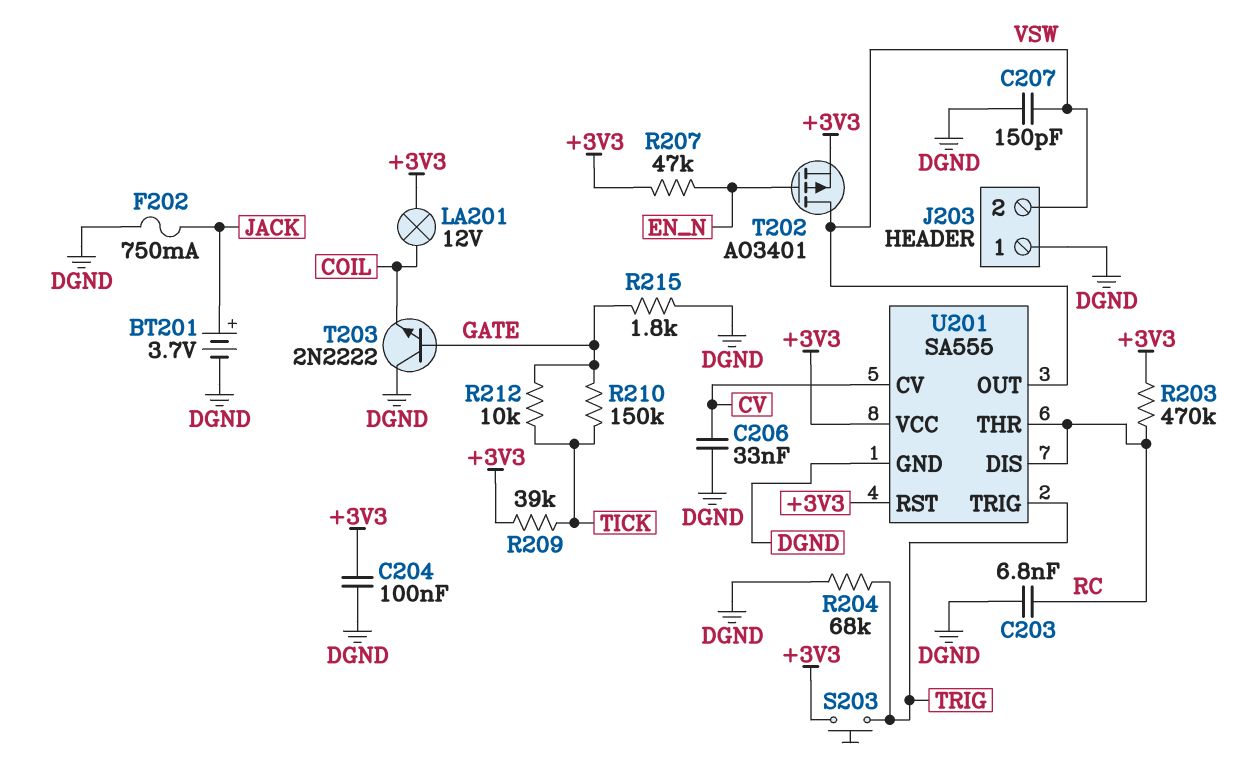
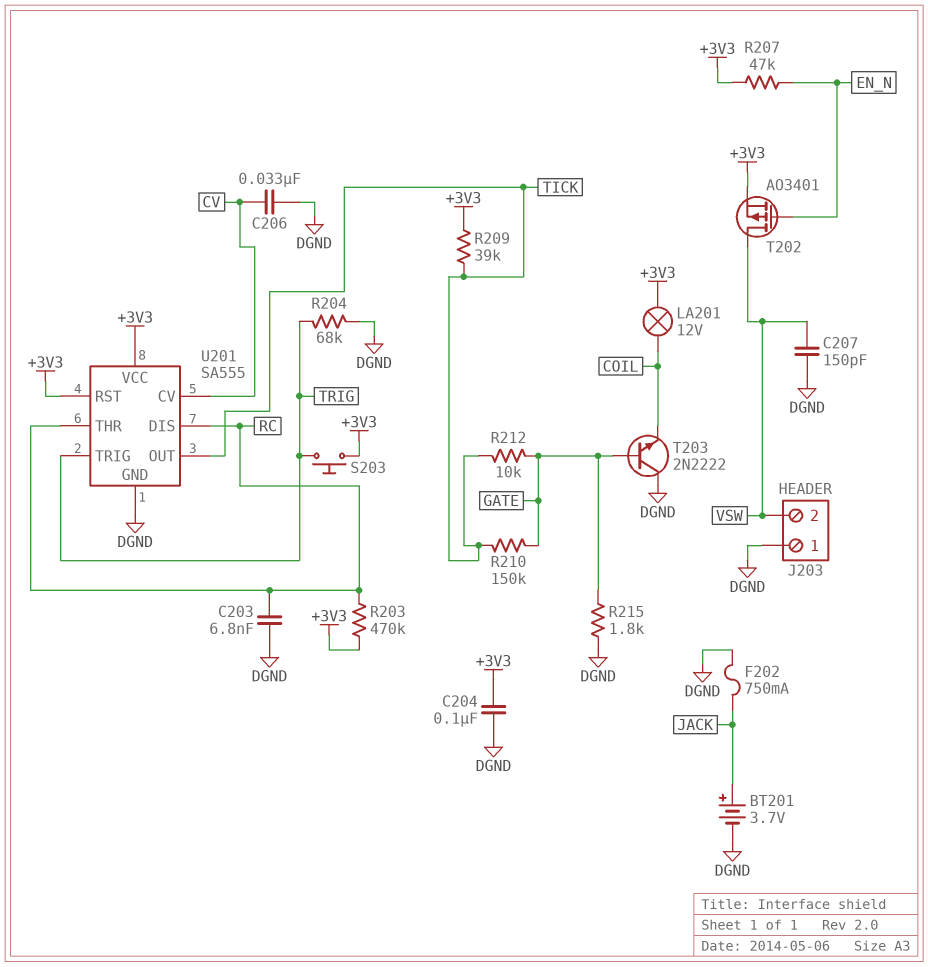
U201 pin OUT: VSW -> TICK

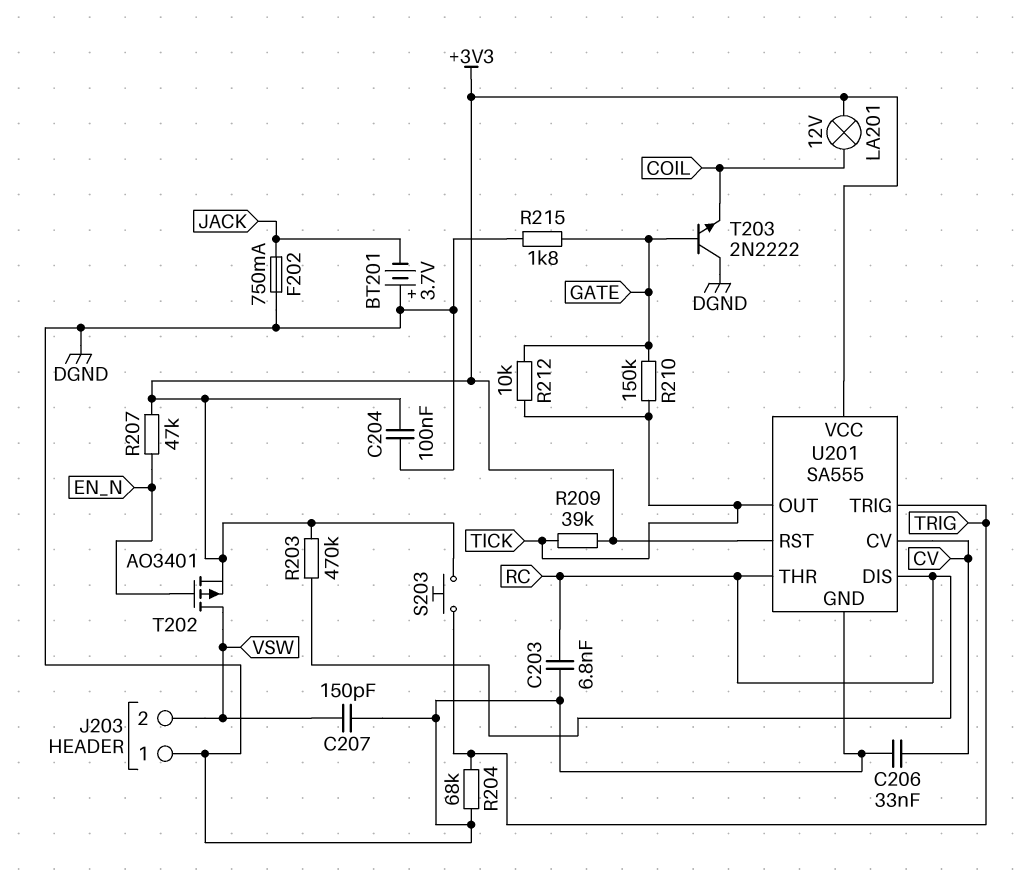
BT201: 3.7V (plus JACK, minus DGND) -> 3.7V (plus DGND, minus JACK)

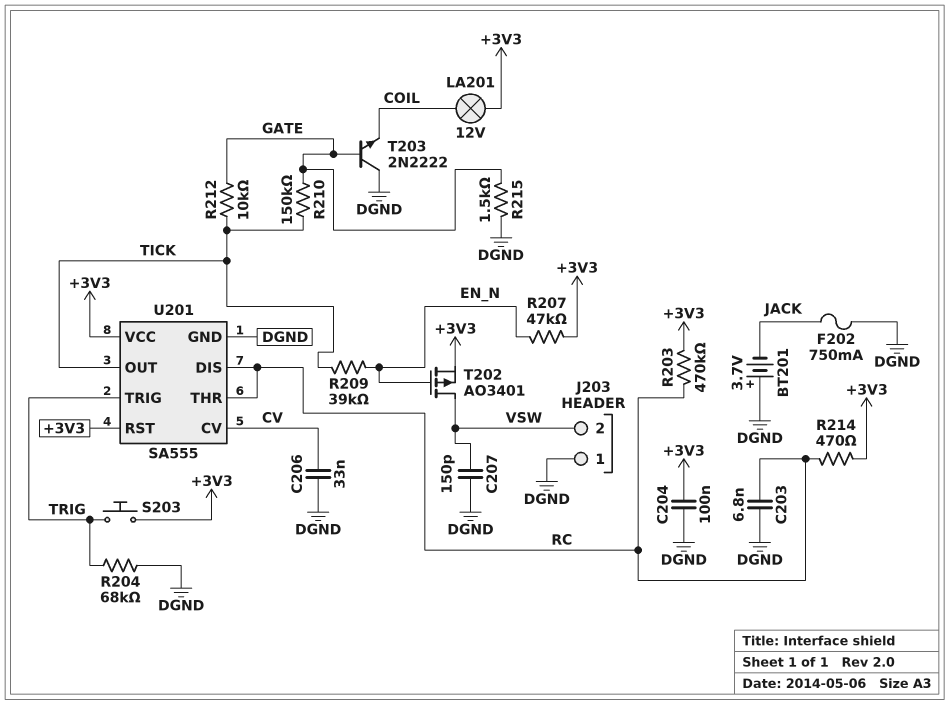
R209: 39k (+3V3, TICK) -> 39k (EN_N, TICK)
R214: none -> 470 (+3V3, RC)
R215: 1.8k (DGND, GATE) -> 1.5k (DGND, GATE)

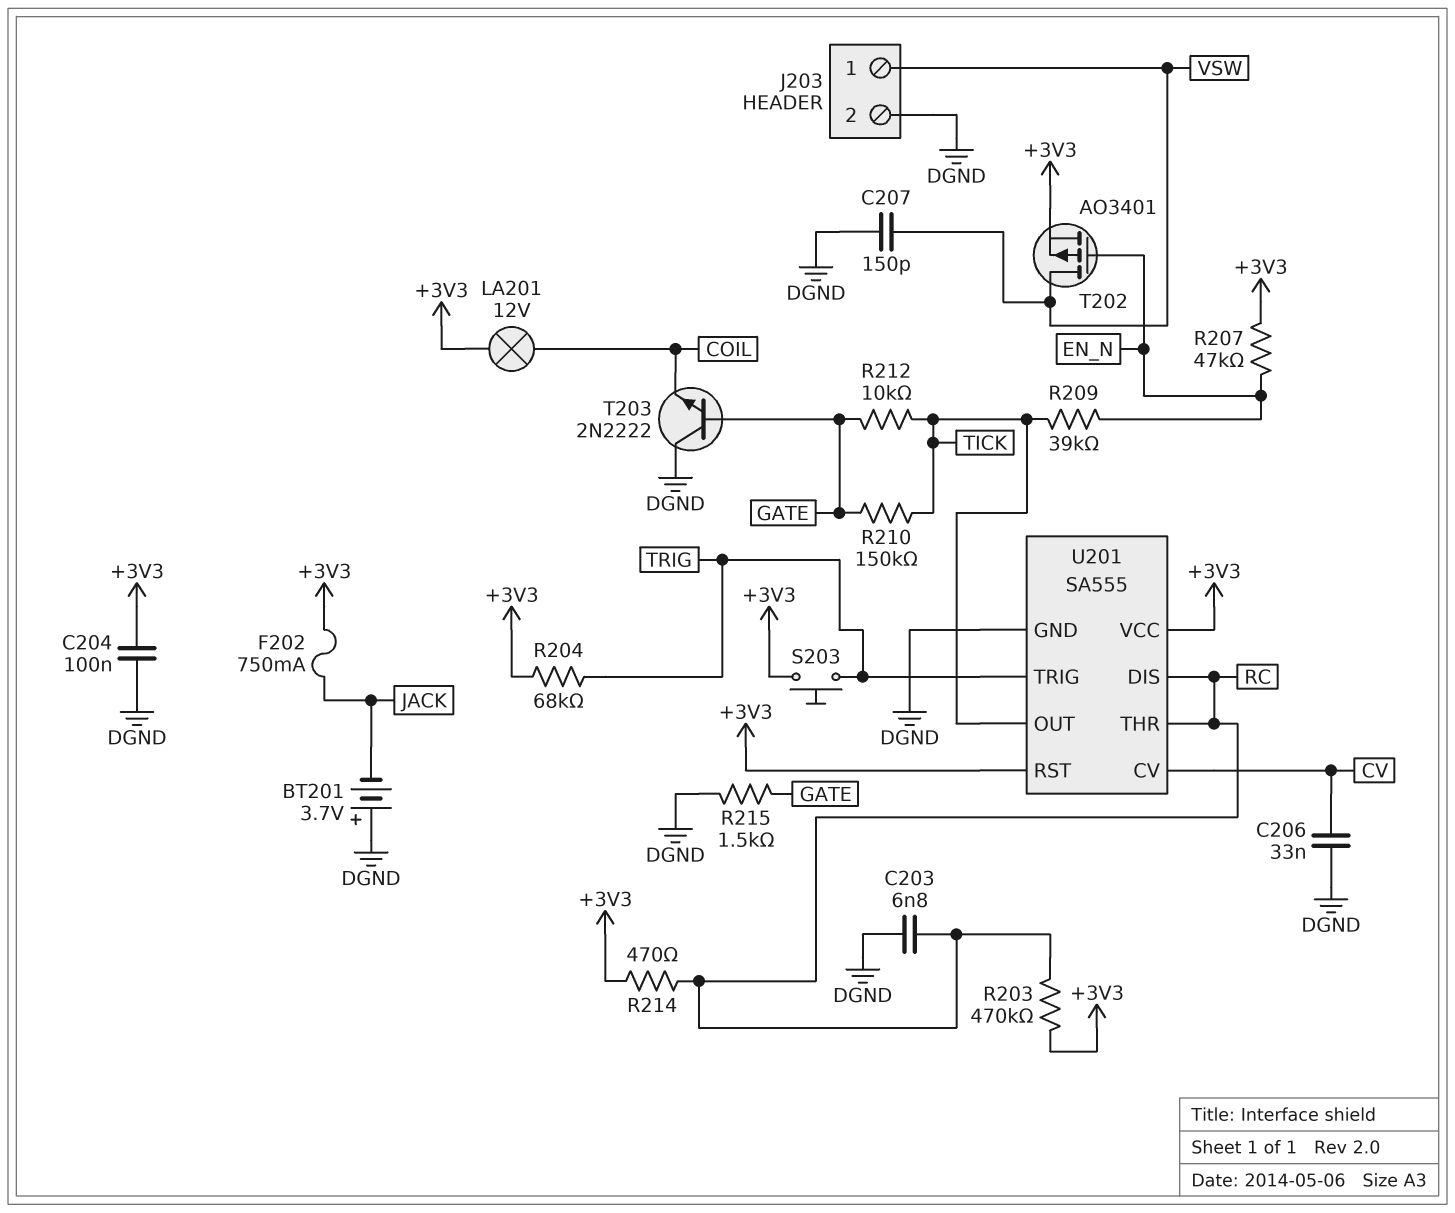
F202: 750mA (DGND, JACK) -> 750mA (+3V3, JACK)
J203 pin 1: DGND -> VSW
J203 pin 2: VSW -> DGND
R204: 68k (DGND, TRIG) -> 68k (+3V3, TRIG)

